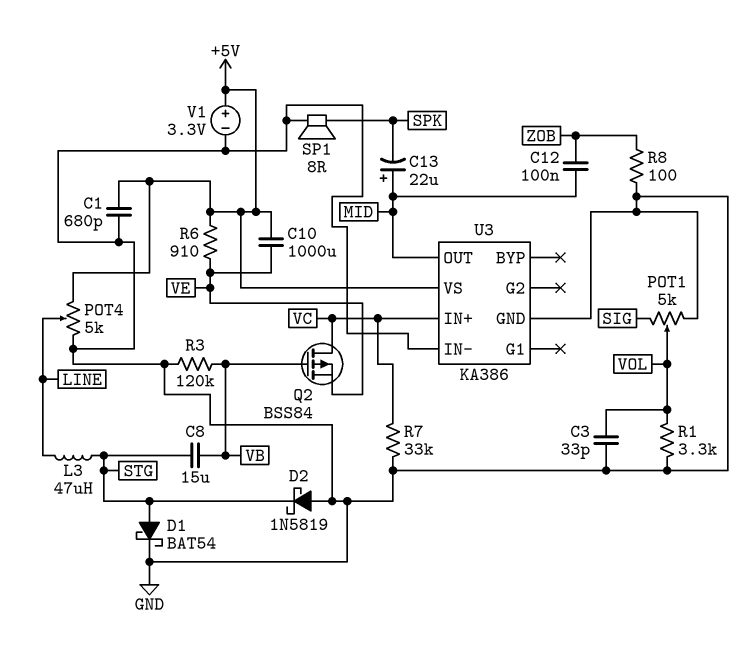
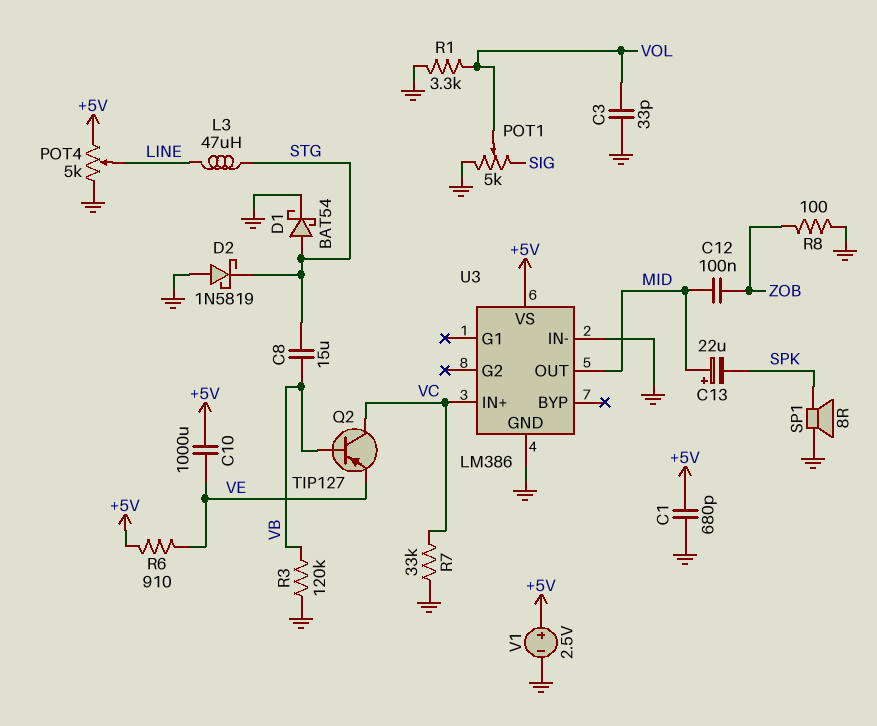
Q2: PMOS BSS84 (G VB, D VC, S VE) -> PNP TIP127 (B VB, C VC, E VE)
U3: KA386 -> LM386
V1: 3.3V (plus +5V, minus GND) -> 2.5V (plus +5V, minus GND)

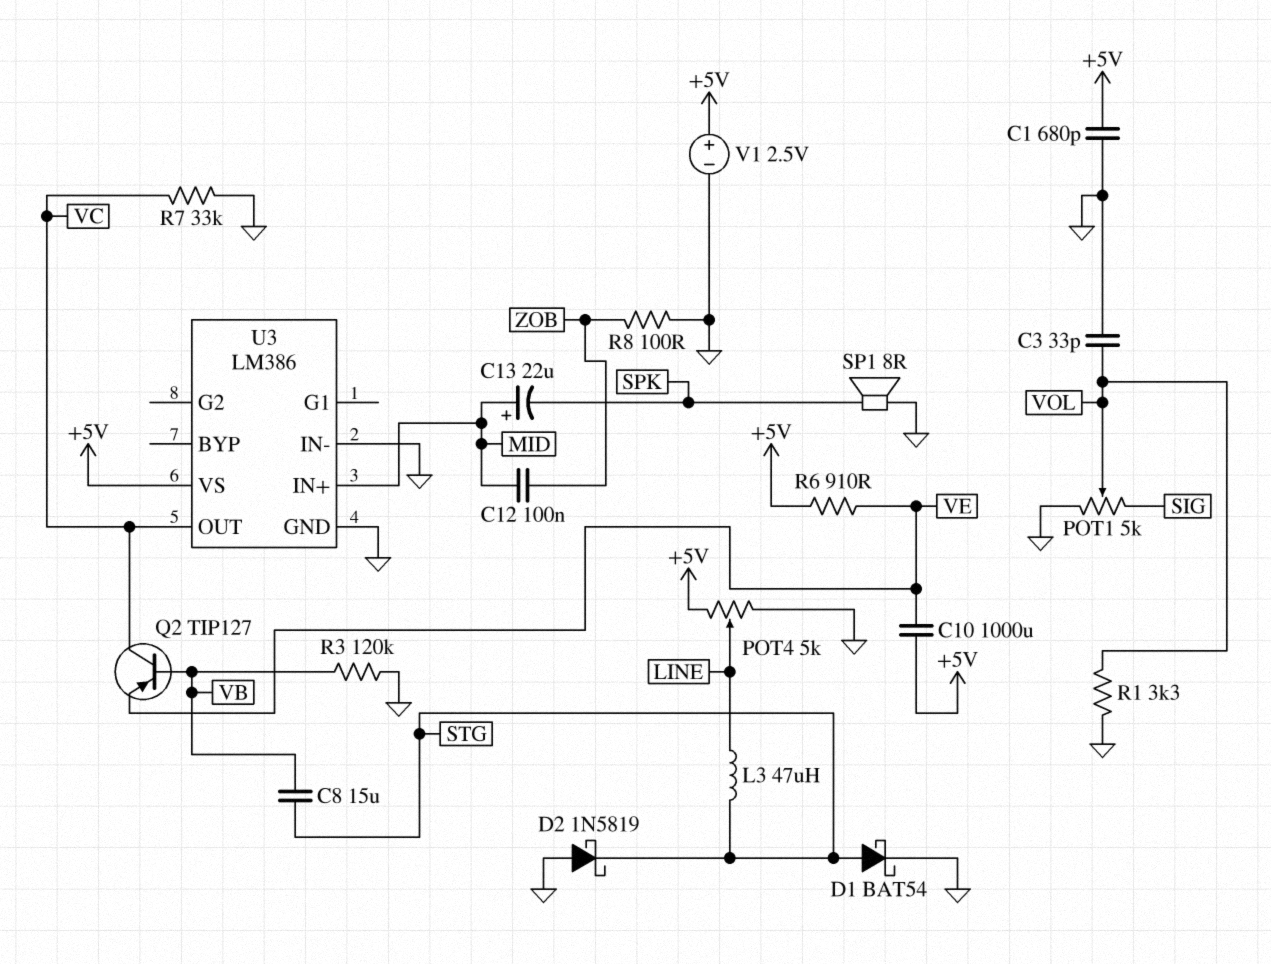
U3 pin IN+: VC -> MID
U3 pin OUT: MID -> VC

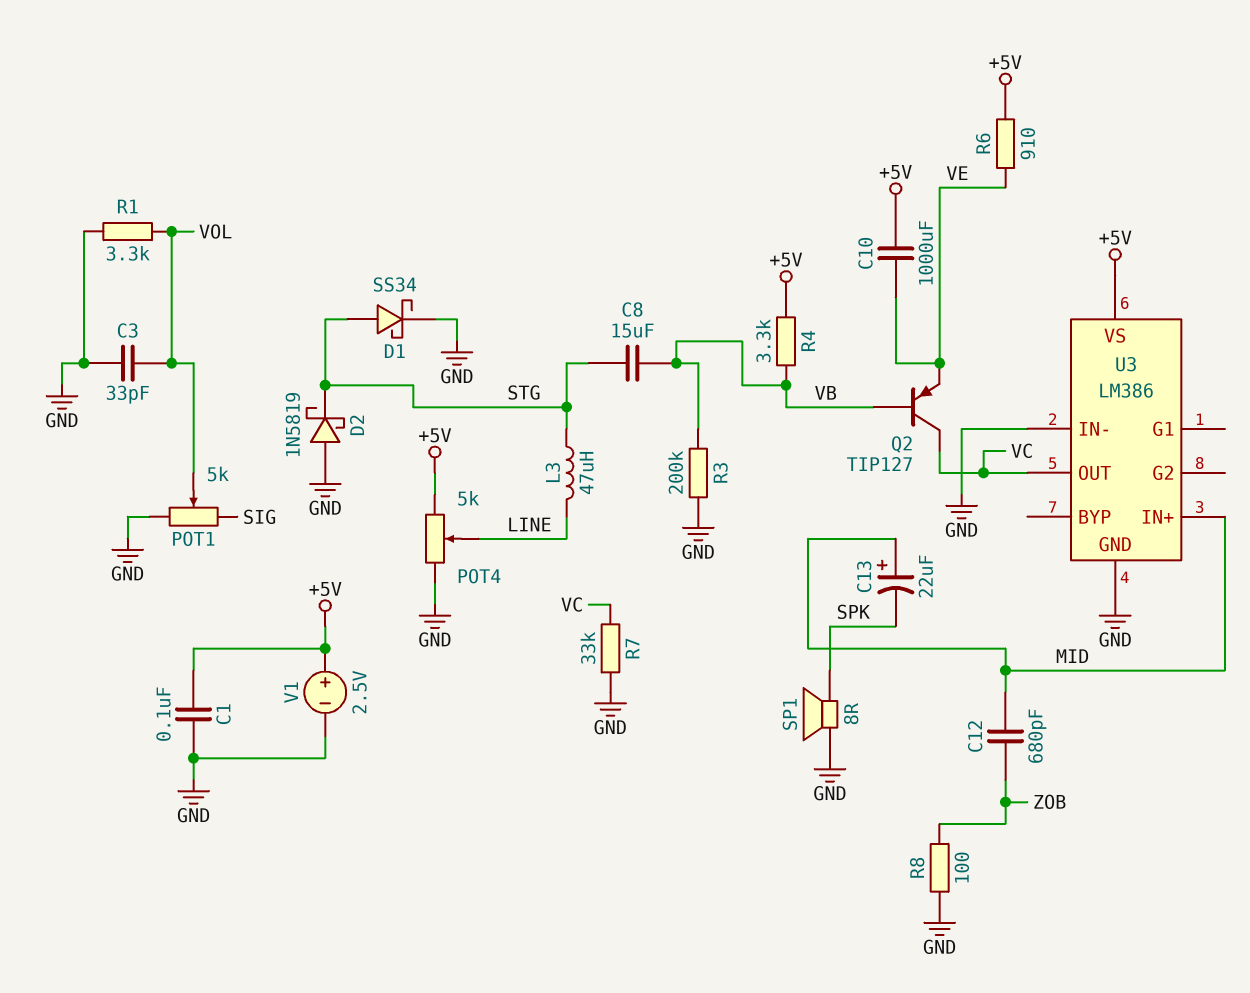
C1: 680pF (+5V, GND) -> 100nF (+5V, GND)
C12: 100nF (MID, ZOB) -> 680pF (MID, ZOB)
D1: schottky BAT54 (A STG, K GND) -> schottky SS34 (A STG, K GND)
R3: 120k (GND, VB) -> 200k (GND, VB)
R4: none -> 3.3k (+5V, VB)

